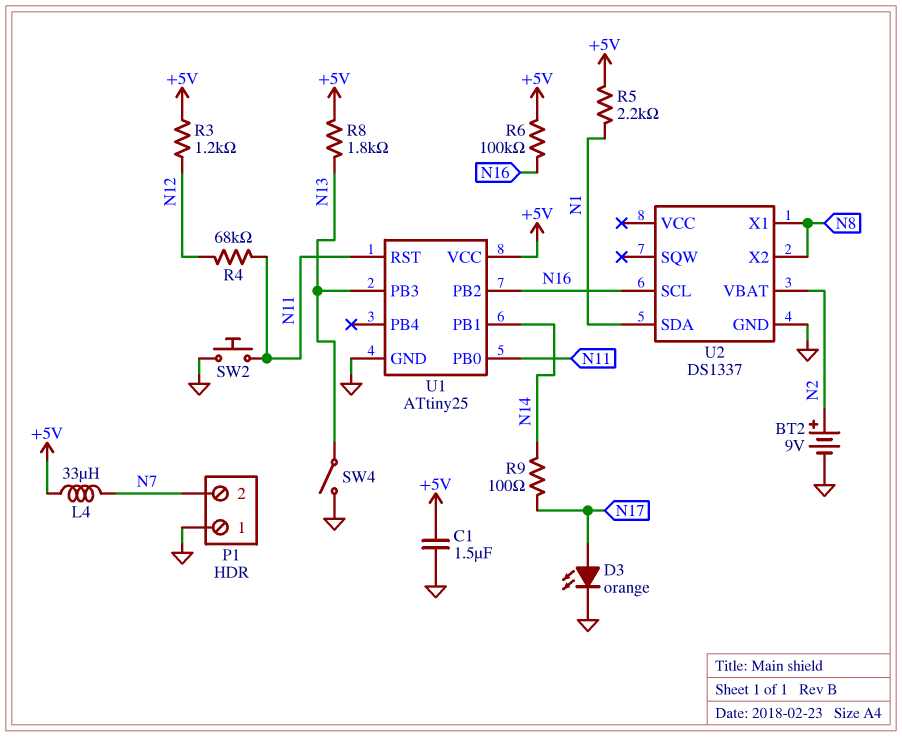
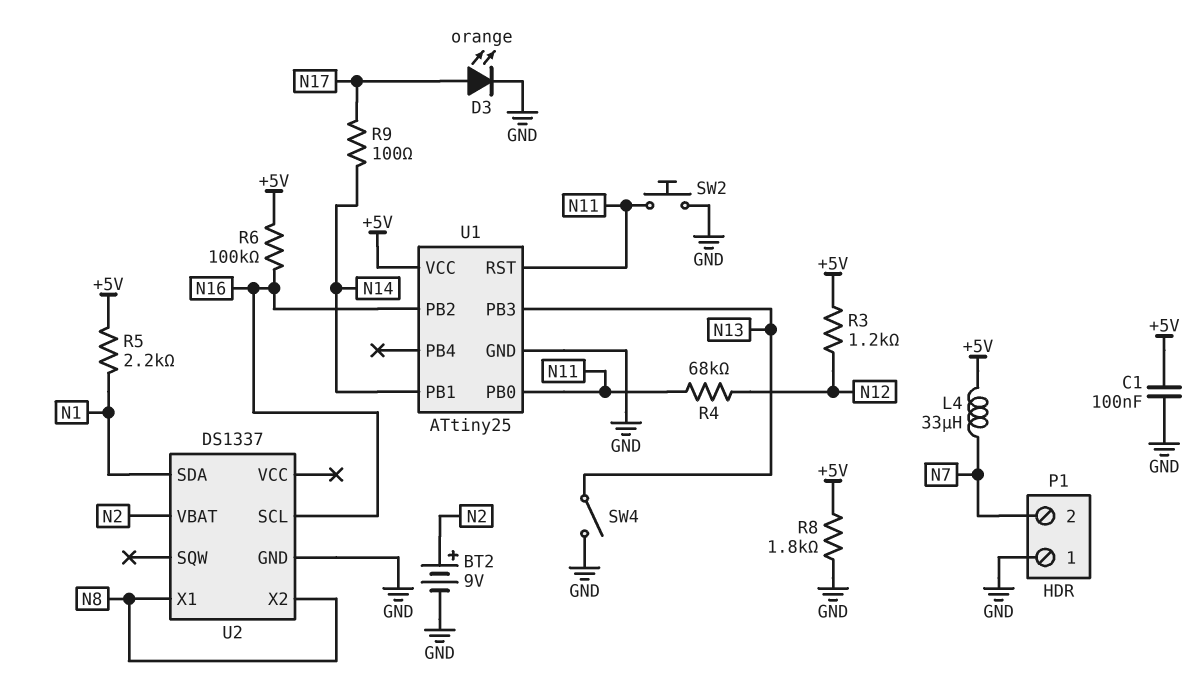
C1: 1.5uF (+5V, GND) -> 100nF (+5V, GND)
R8: 1.8k (+5V, N13) -> 1.8k (+5V, GND)

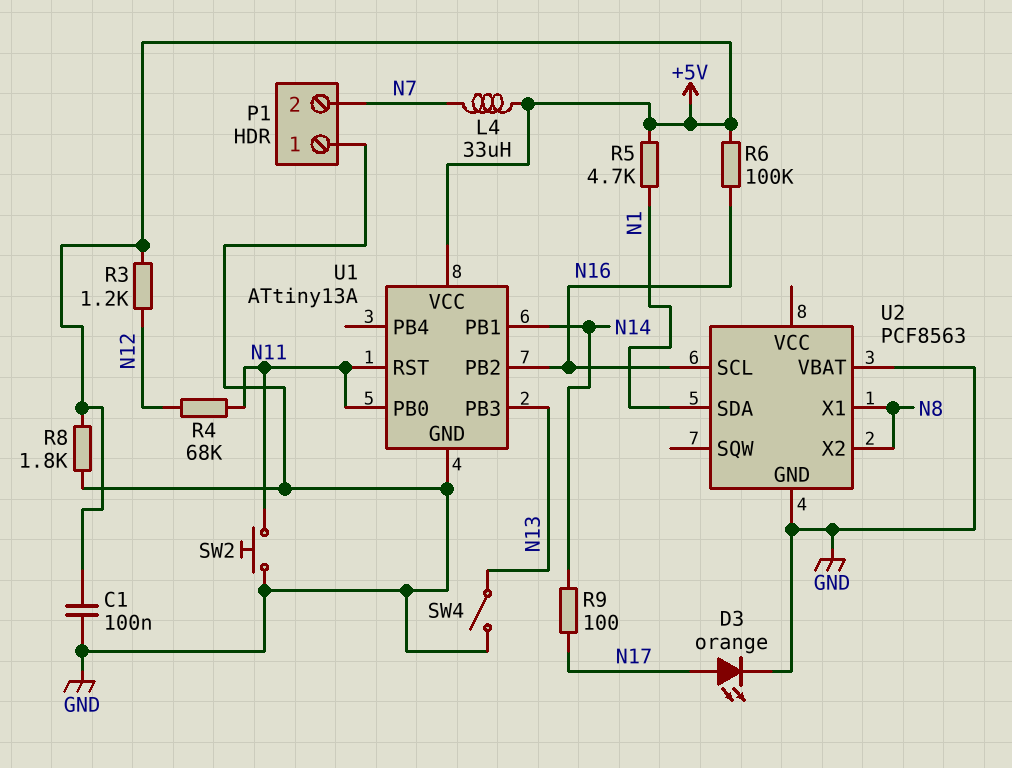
BT2: 9V (plus N2, minus GND) -> none
R5: 2.2k (+5V, N1) -> 4.7k (+5V, N1)
U1: ATtiny25 -> ATtiny13A
U2: DS1337 -> PCF8563
U2 pin VBAT: N2 -> GND

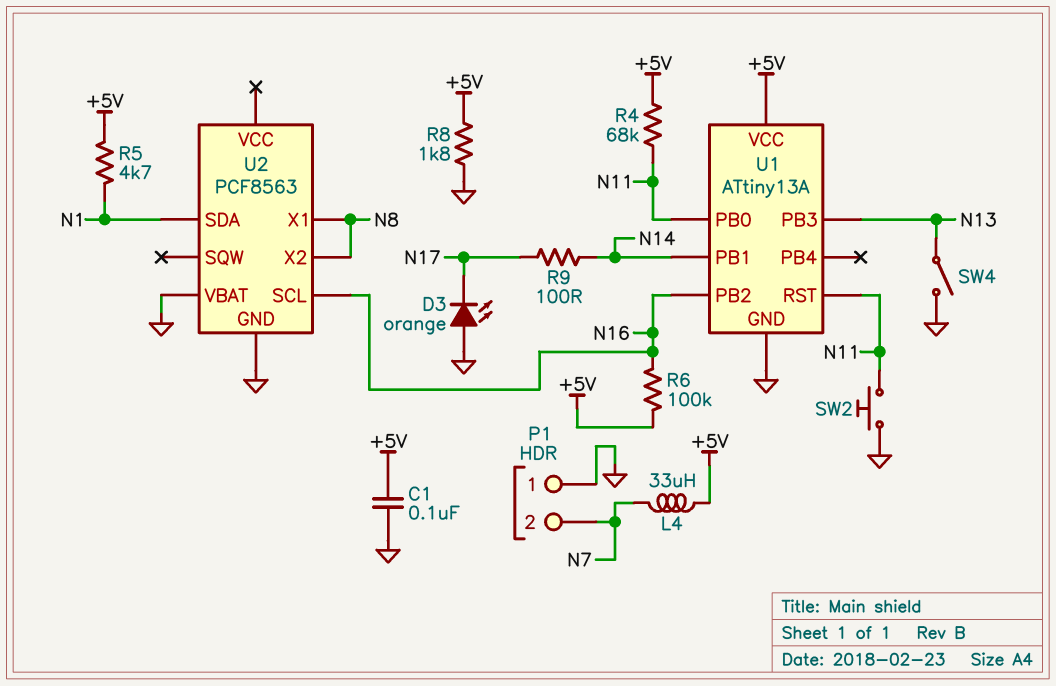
D3: LED orange (A N17, K GND) -> LED orange (A GND, K N17)
R3: 1.2k (+5V, N12) -> none
R4: 68k (N11, N12) -> 68k (+5V, N11)

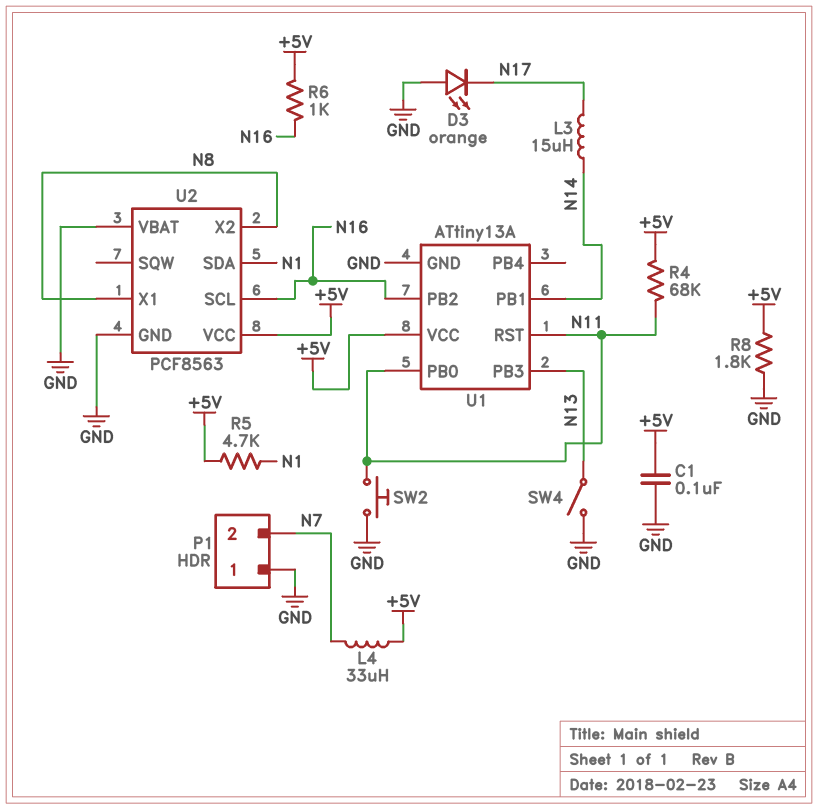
L3: none -> 15uH (N14, N17)
R6: 100k (+5V, N16) -> 1k (+5V, N16)
R9: 100 (N14, N17) -> none
U2 pin VCC: none -> +5V

